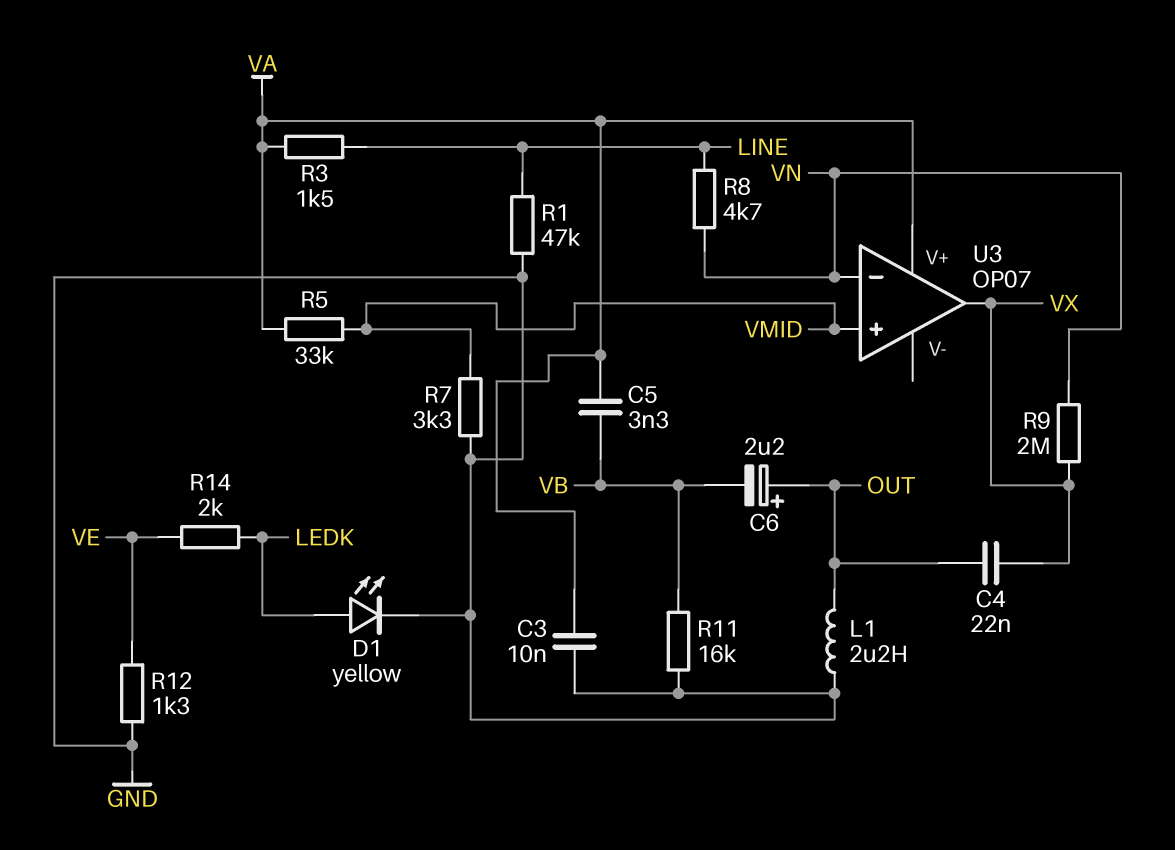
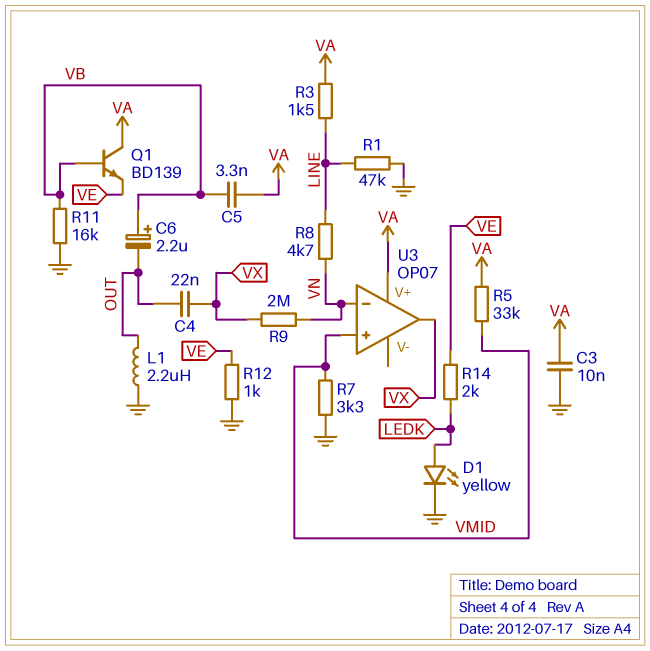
C6: 2.2uF (plus OUT, minus VB) -> 2.2uF (plus VB, minus OUT)
Q1: none -> NPN BD139 (B VB, C VA, E VE)
R12: 1.3k (GND, VE) -> 1k (GND, VE)

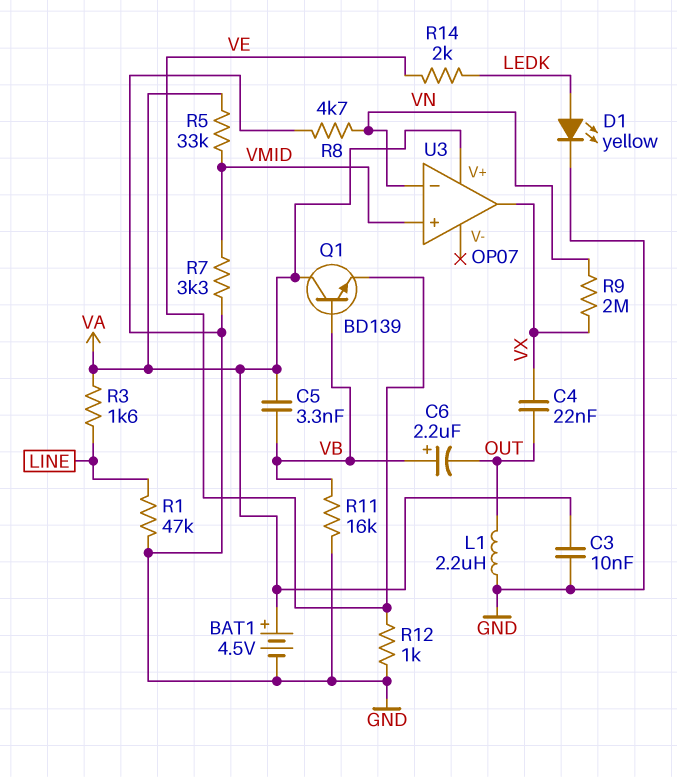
BAT1: none -> 4.5V (plus VA, minus GND)
R3: 1.5k (LINE, VA) -> 1.6k (LINE, VA)
R8: 4.7k (LINE, VN) -> 4.7k (GND, VN)

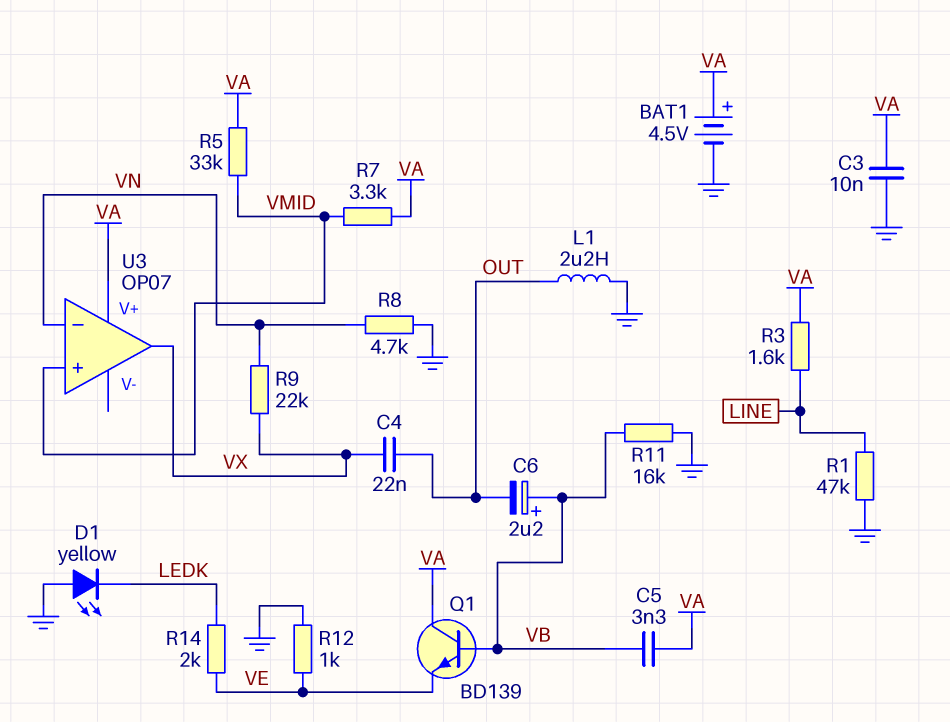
D1: LED yellow (A LEDK, K GND) -> LED yellow (A GND, K LEDK)
R7: 3.3k (GND, VMID) -> 3.3k (VA, VMID)
R9: 2M (VN, VX) -> 22k (VN, VX)

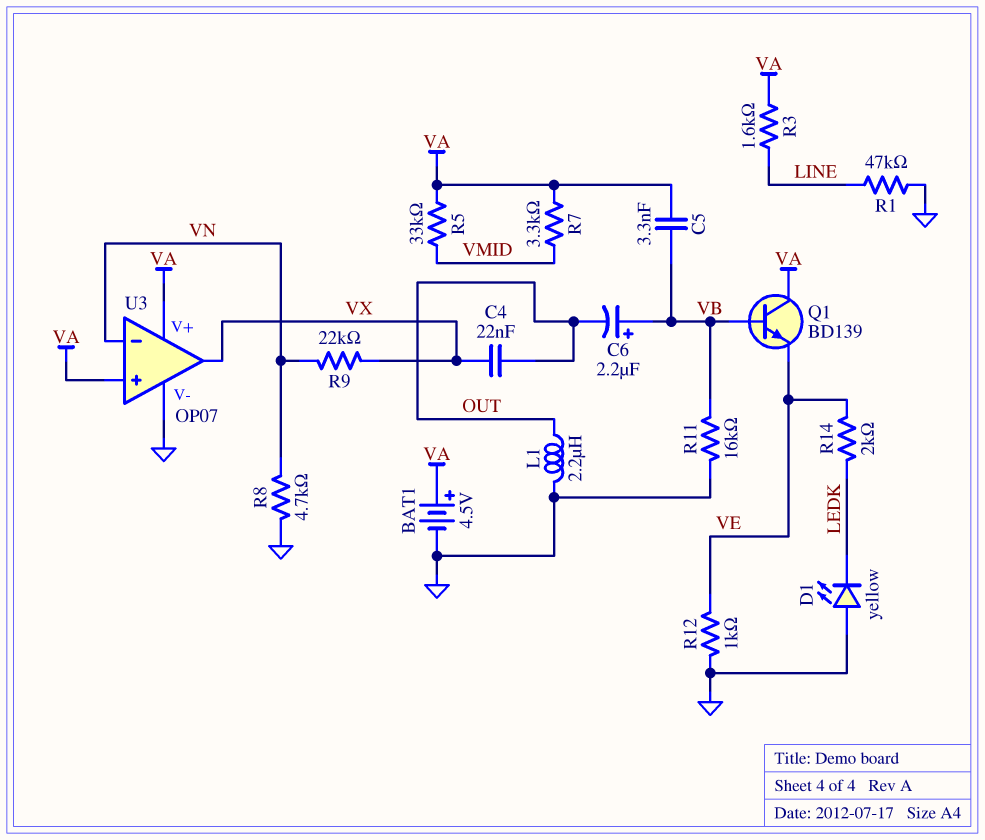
C3: 10nF (GND, VA) -> none
U3 pin V-: none -> GND
U3 pin in+: VMID -> VA

